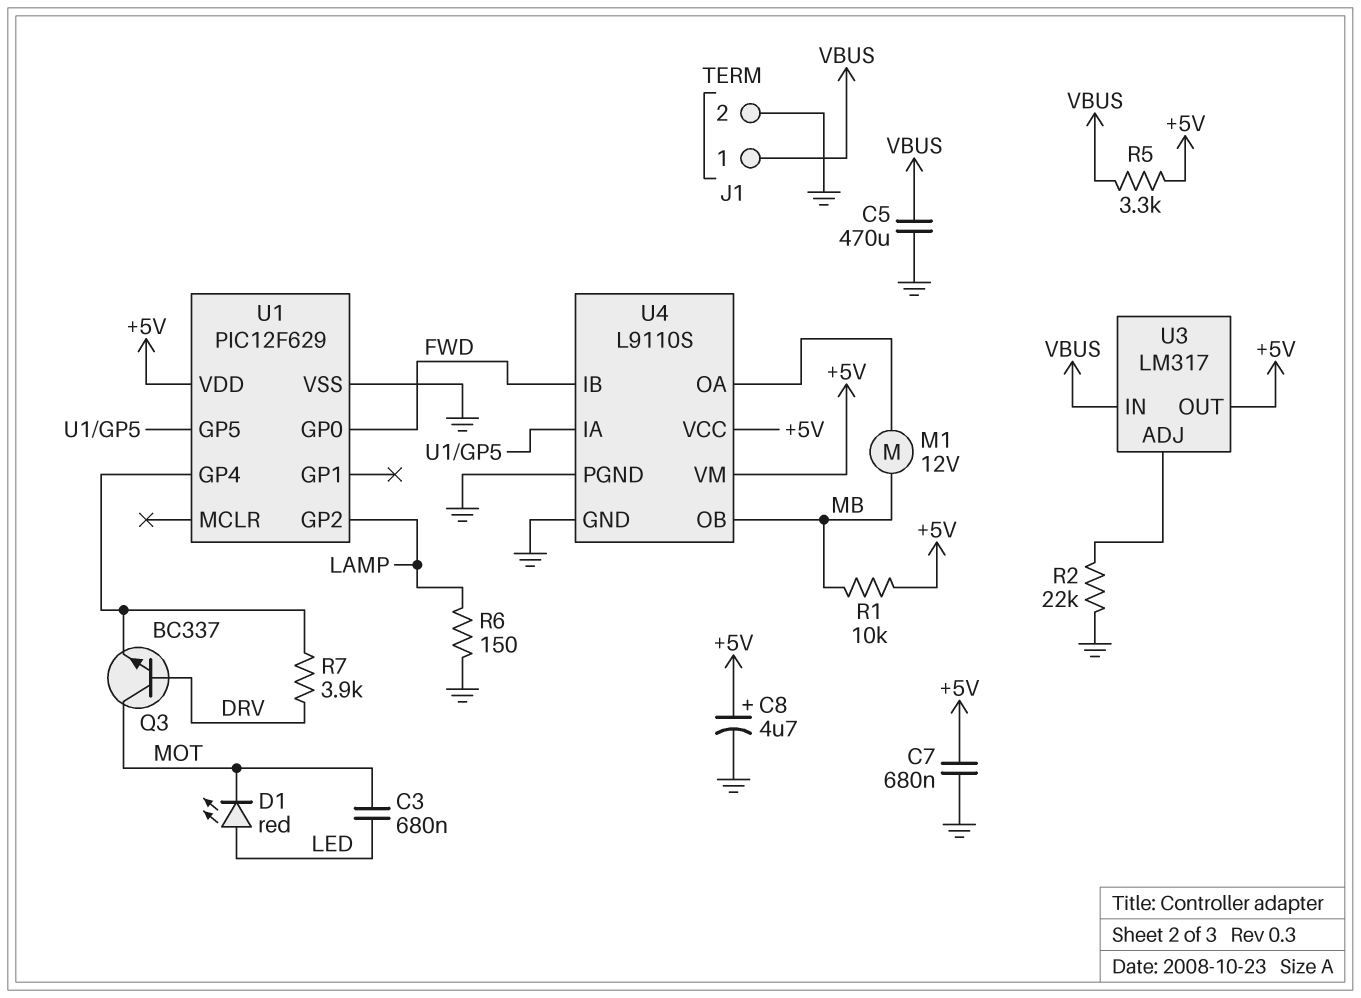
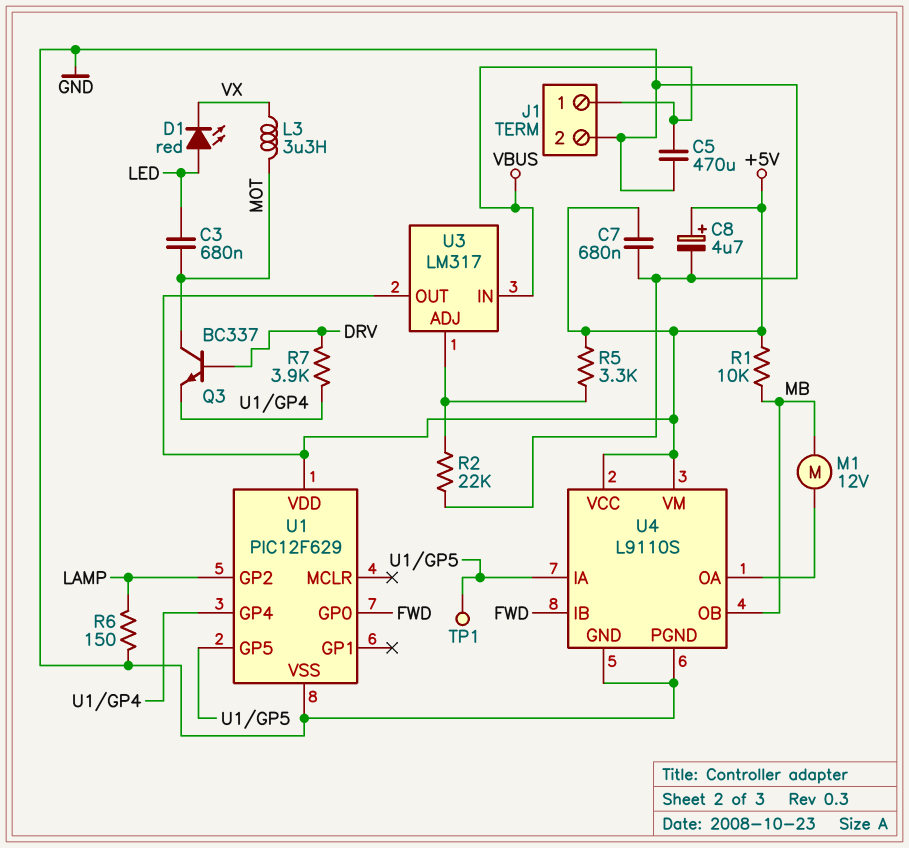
D1: LED red (A LED, K MOT) -> LED red (A LED, K VX)
L3: none -> 3.3uH (MOT, VX)
R5: 3.3k (+5V, VBUS) -> 3.3k (+5V, U3/ADJ)
TP1: none -> test point (U1/GP5)

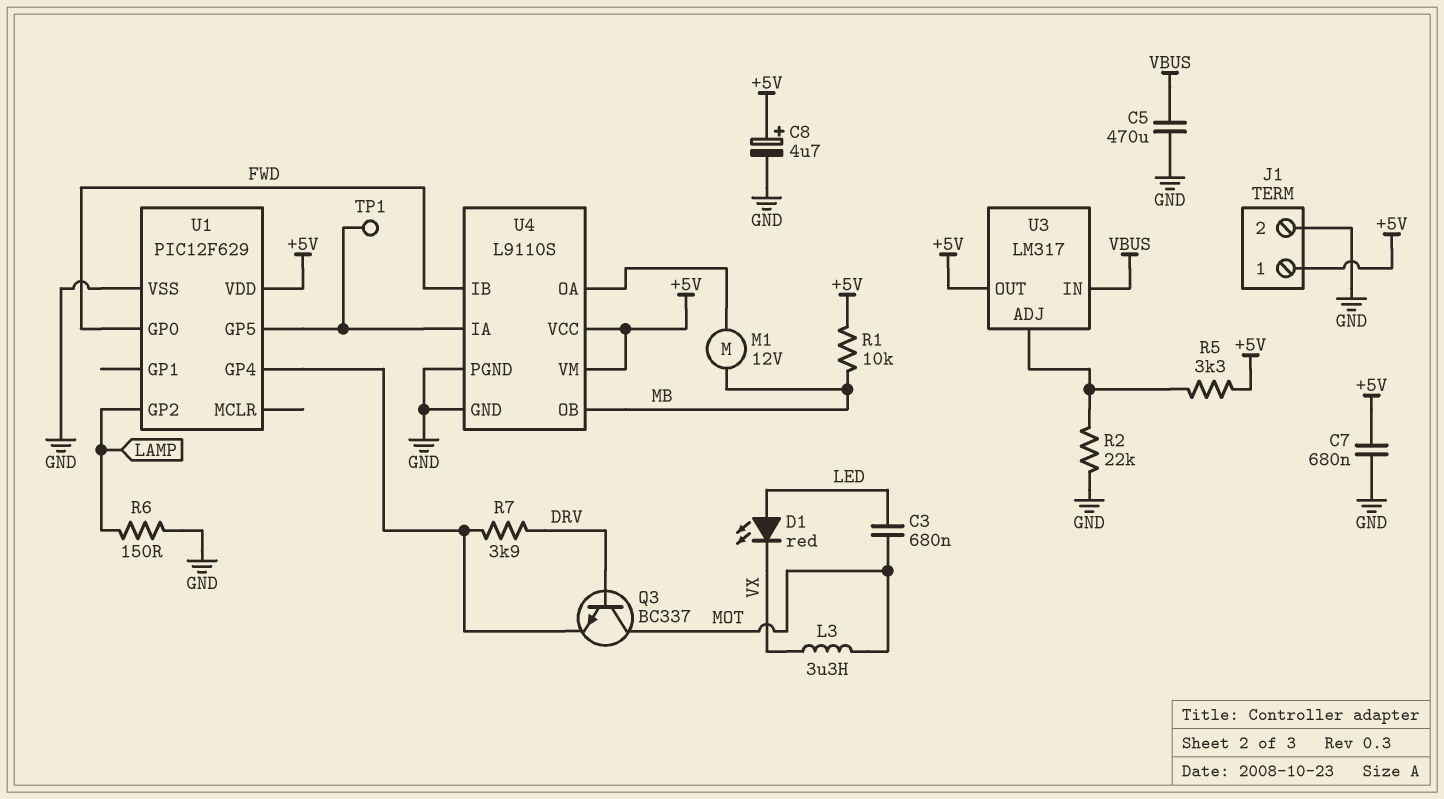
J1 pin 1: VBUS -> +5V

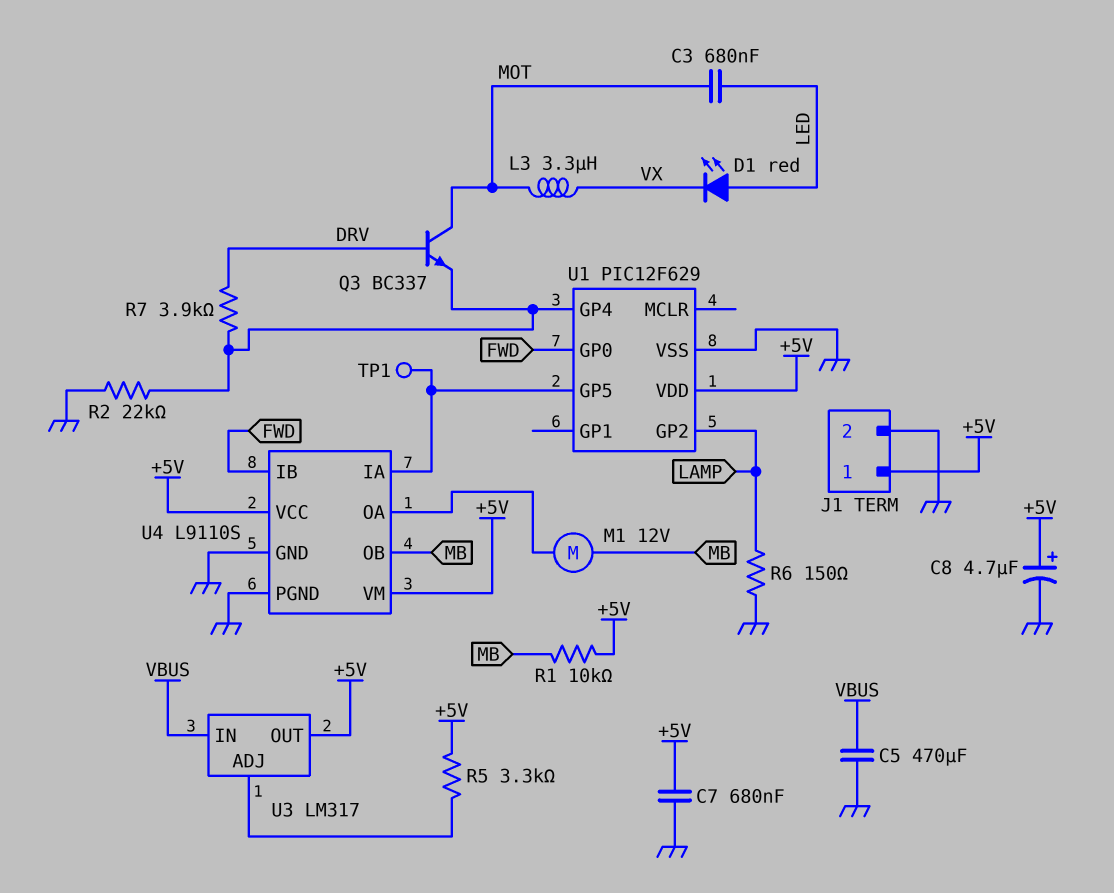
R2: 22k (GND, U3/ADJ) -> 22k (GND, U1/GP4)

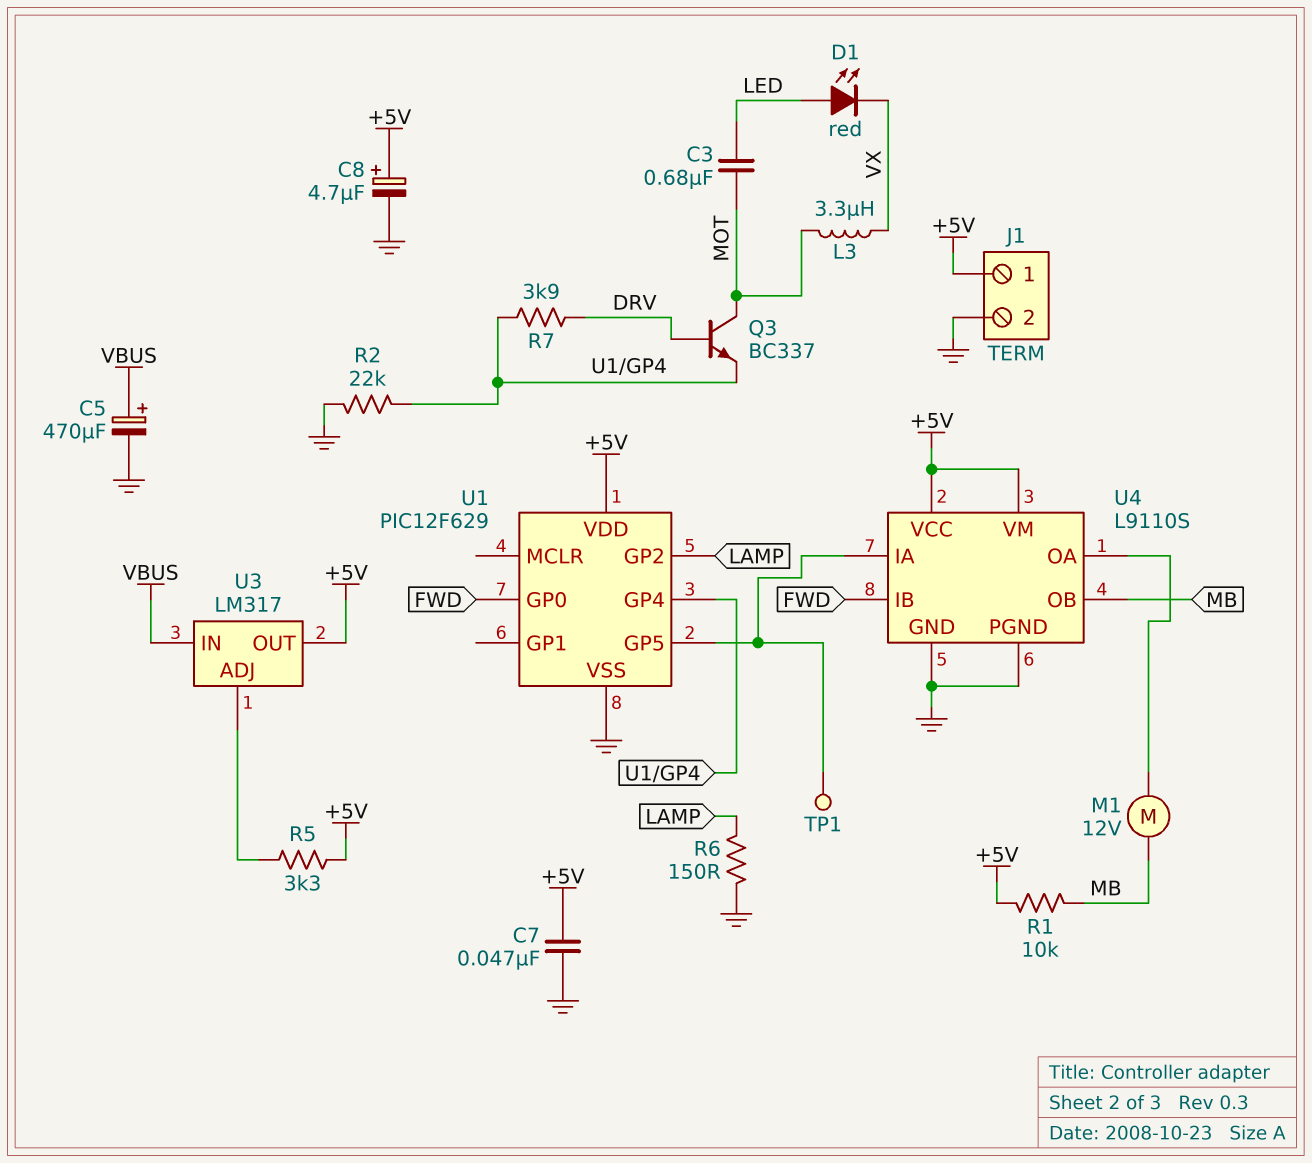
C5: 470uF (GND, VBUS) -> 470uF (plus VBUS, minus GND)
C7: 680nF (+5V, GND) -> 47nF (+5V, GND)

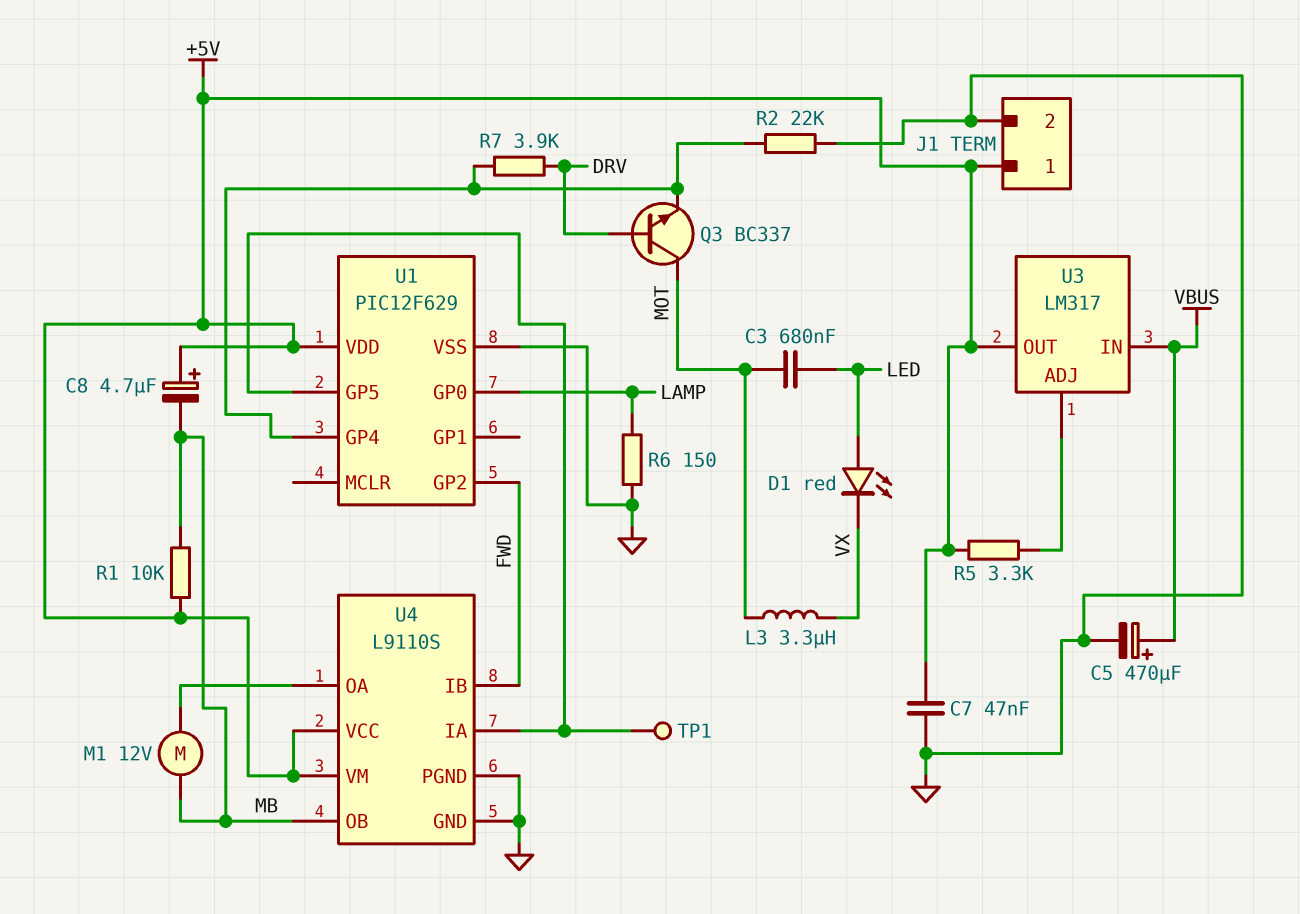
C8: 4.7uF (plus +5V, minus GND) -> 4.7uF (plus +5V, minus MB)
U1 pin GP0: FWD -> LAMP
U1 pin GP2: LAMP -> FWD

